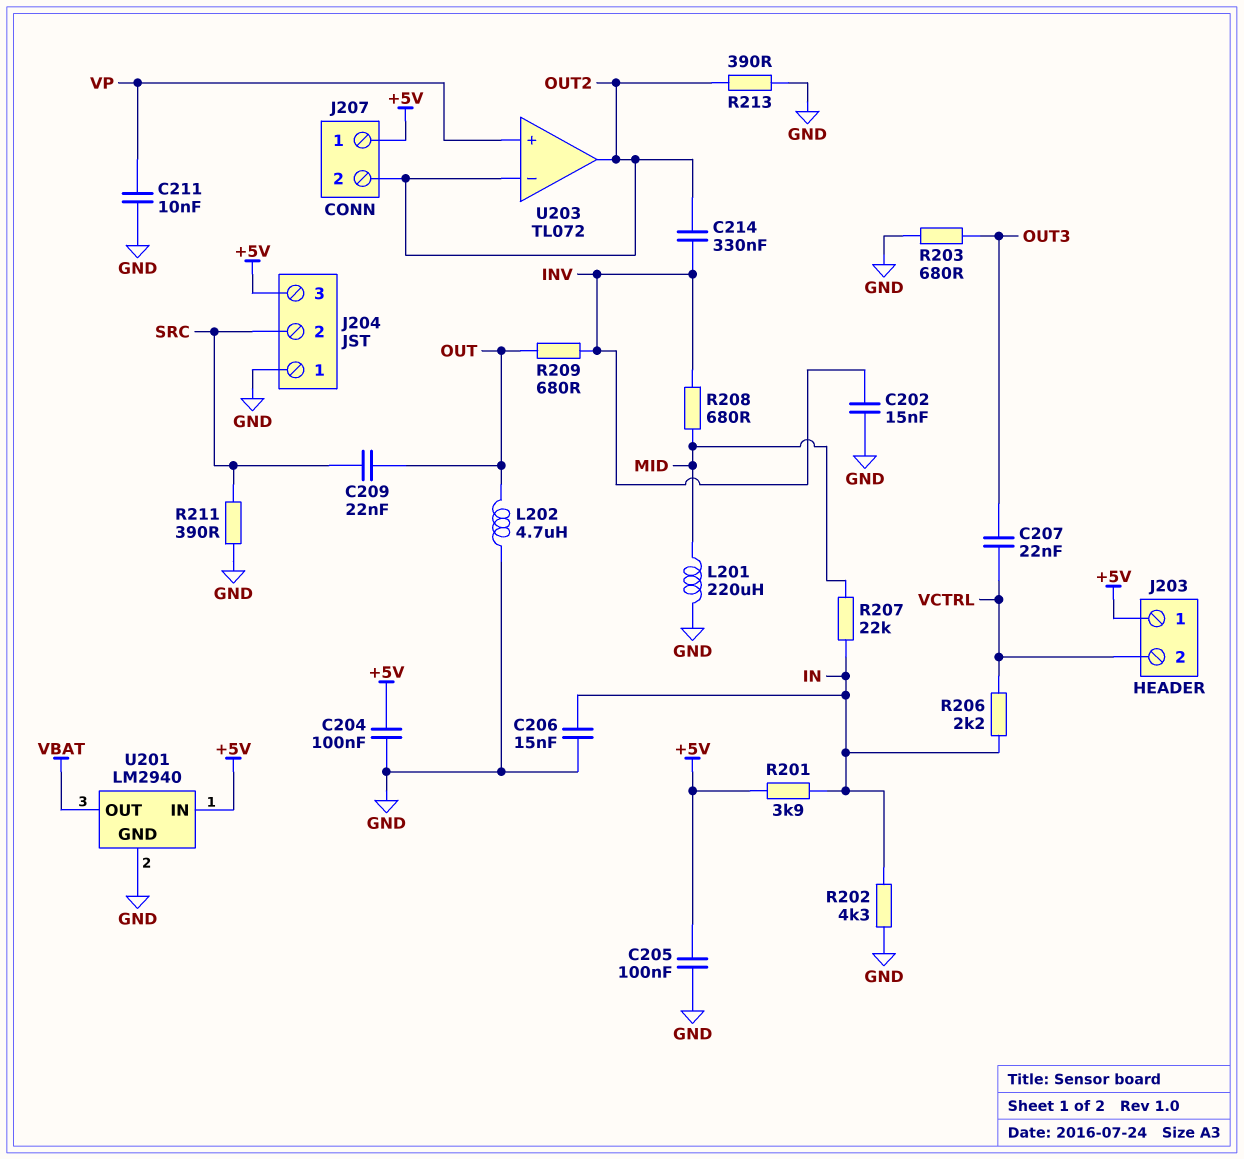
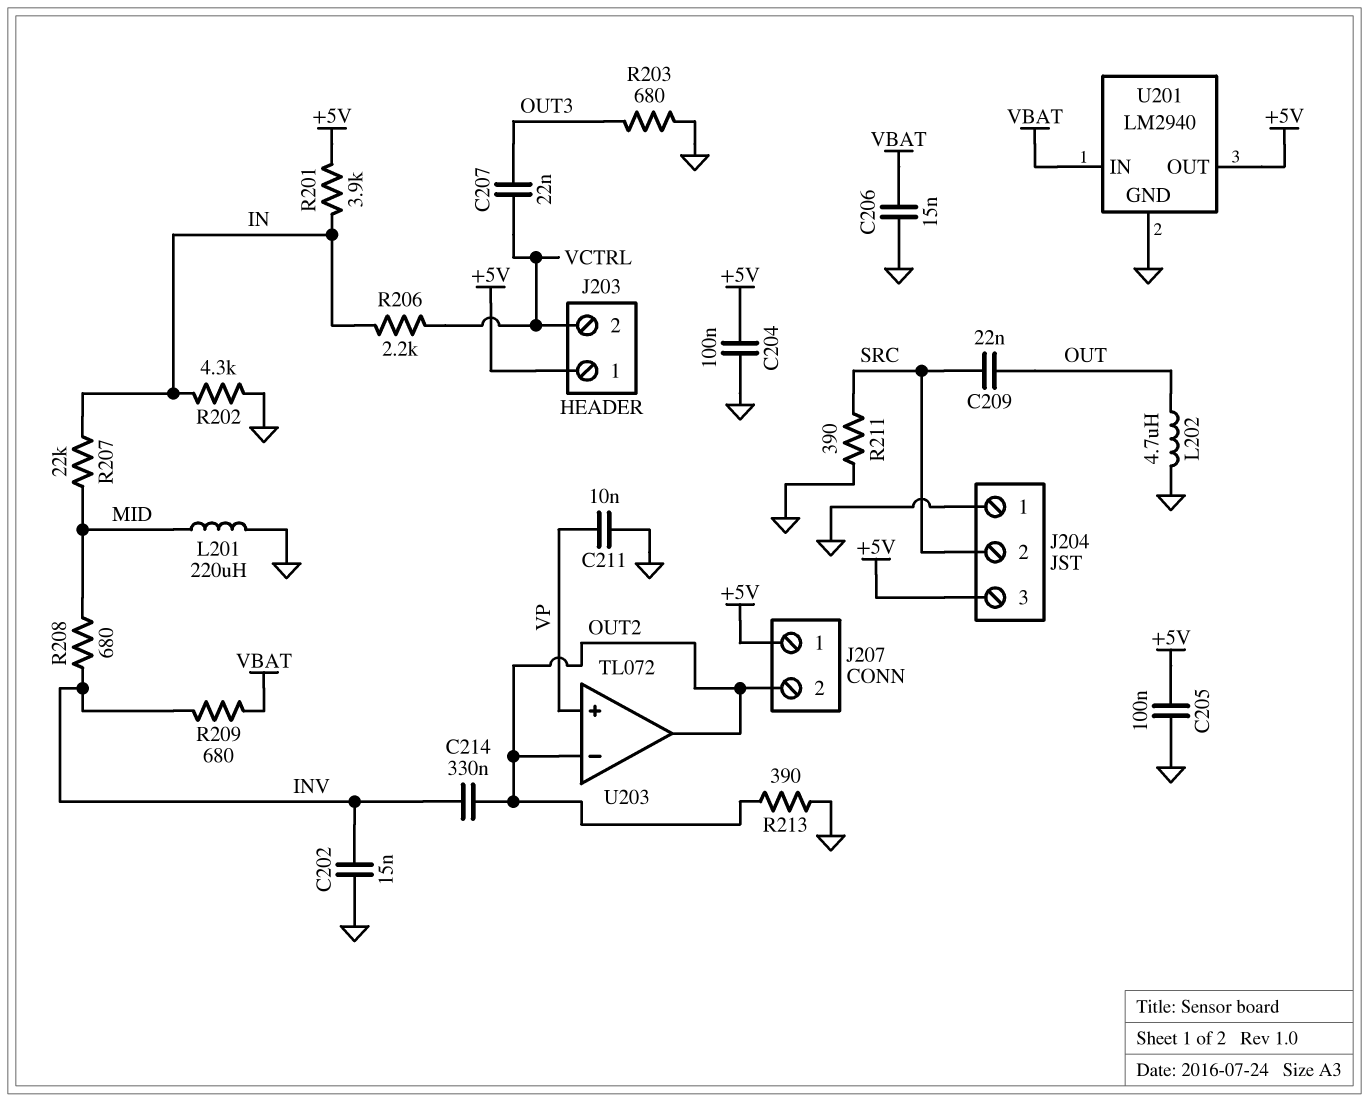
C206: 15nF (GND, IN) -> 15nF (GND, VBAT)
R209: 680 (INV, OUT) -> 680 (INV, VBAT)
U201 pin IN: +5V -> VBAT
U201 pin OUT: VBAT -> +5V

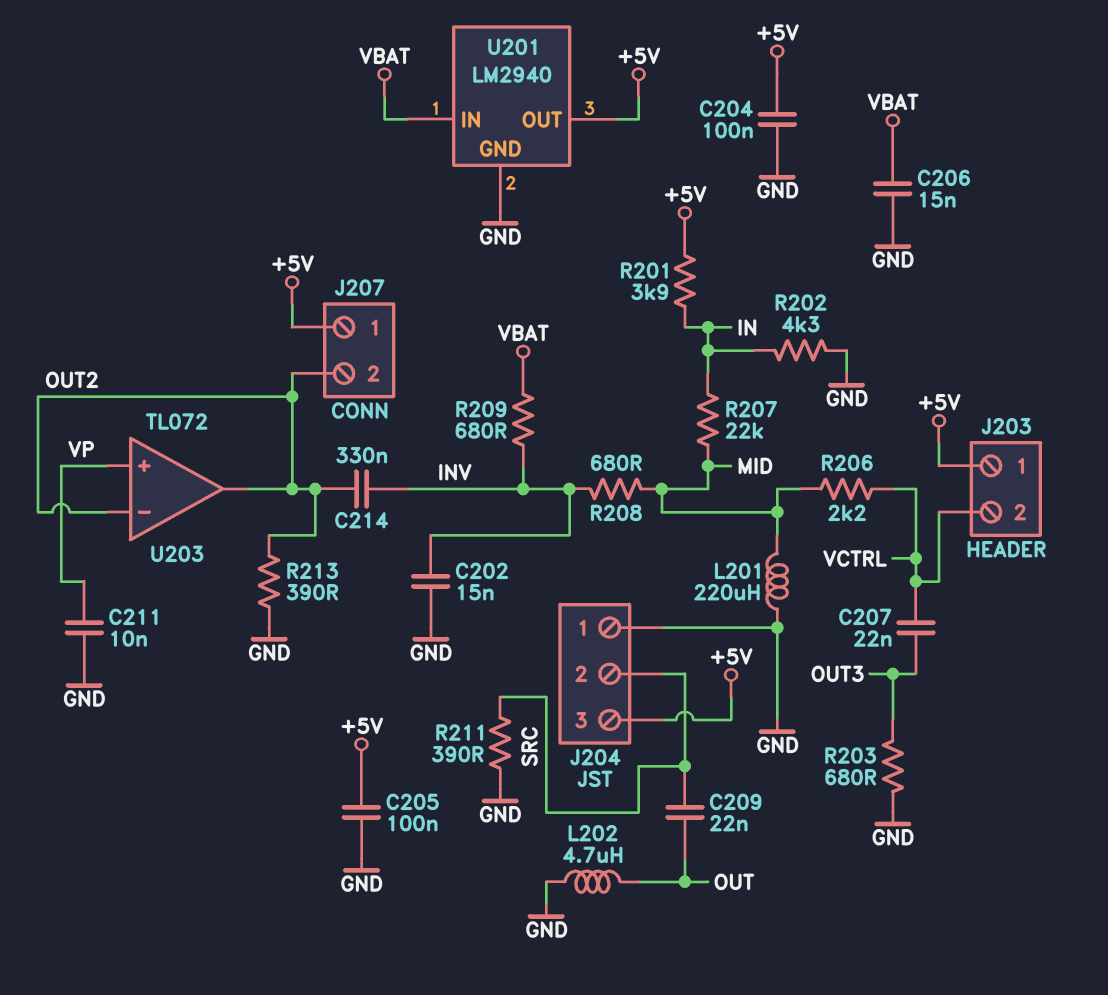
R206: 2.2k (IN, VCTRL) -> 2.2k (MID, VCTRL)

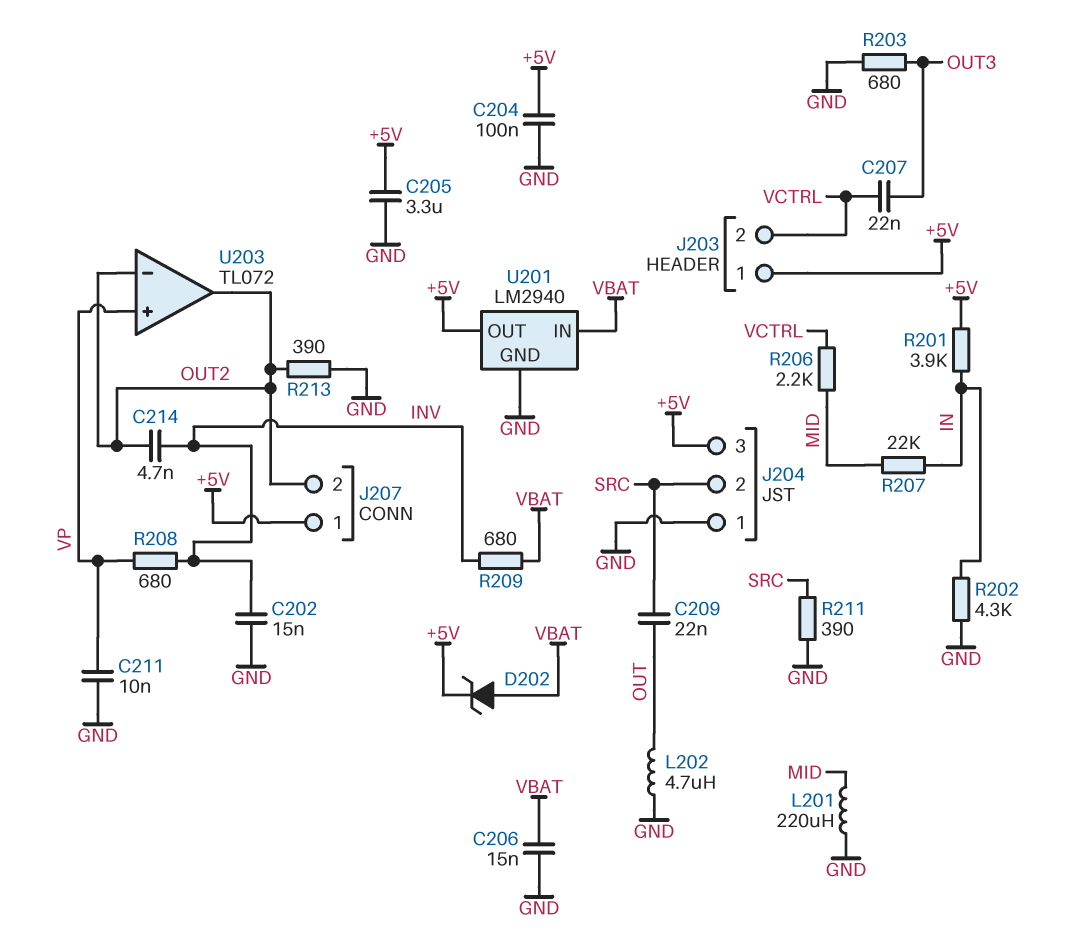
C205: 100nF (+5V, GND) -> 3.3uF (+5V, GND)
C214: 330nF (INV, OUT2) -> 4.7nF (INV, OUT2)
D202: none -> zener (A VBAT, K +5V)
R208: 680 (INV, MID) -> 680 (INV, VP)

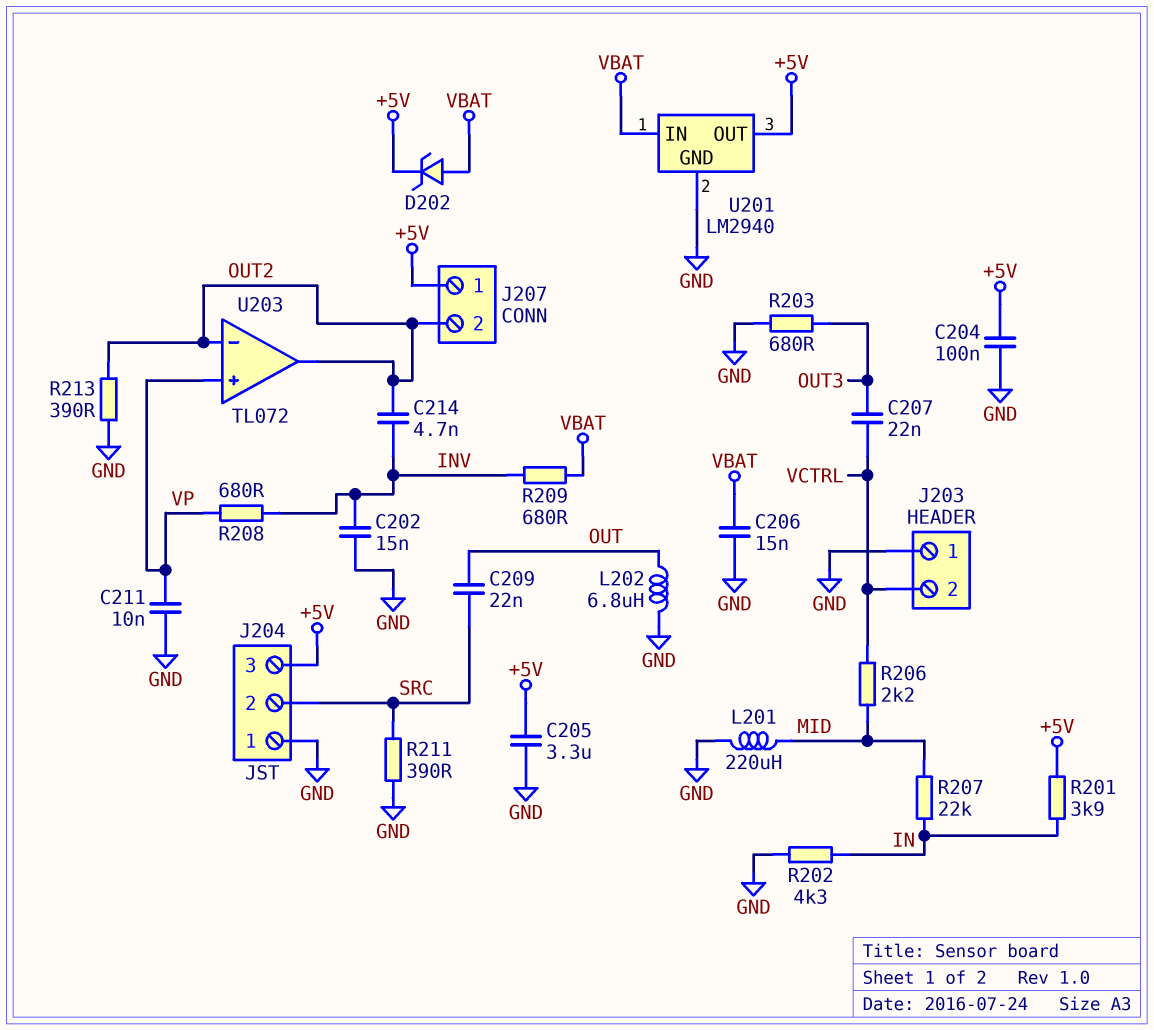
J203 pin 1: +5V -> GND
L202: 4.7uH (GND, OUT) -> 6.8uH (GND, OUT)

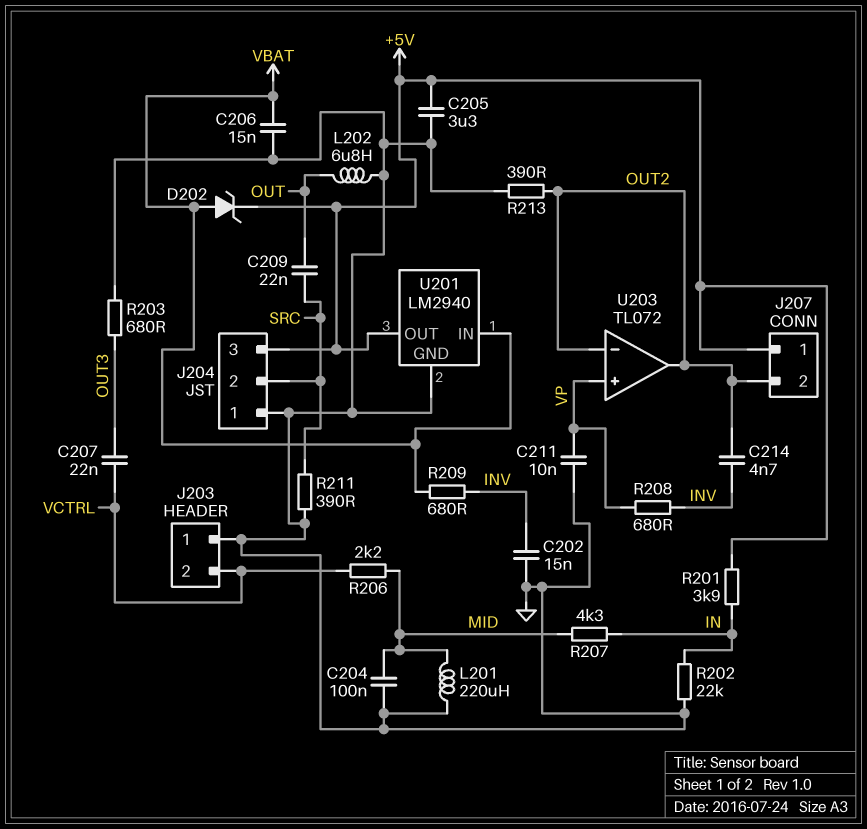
C204: 100nF (+5V, GND) -> 100nF (GND, MID)
R202: 4.3k (GND, IN) -> 22k (GND, IN)
R207: 22k (IN, MID) -> 4.3k (IN, MID)

